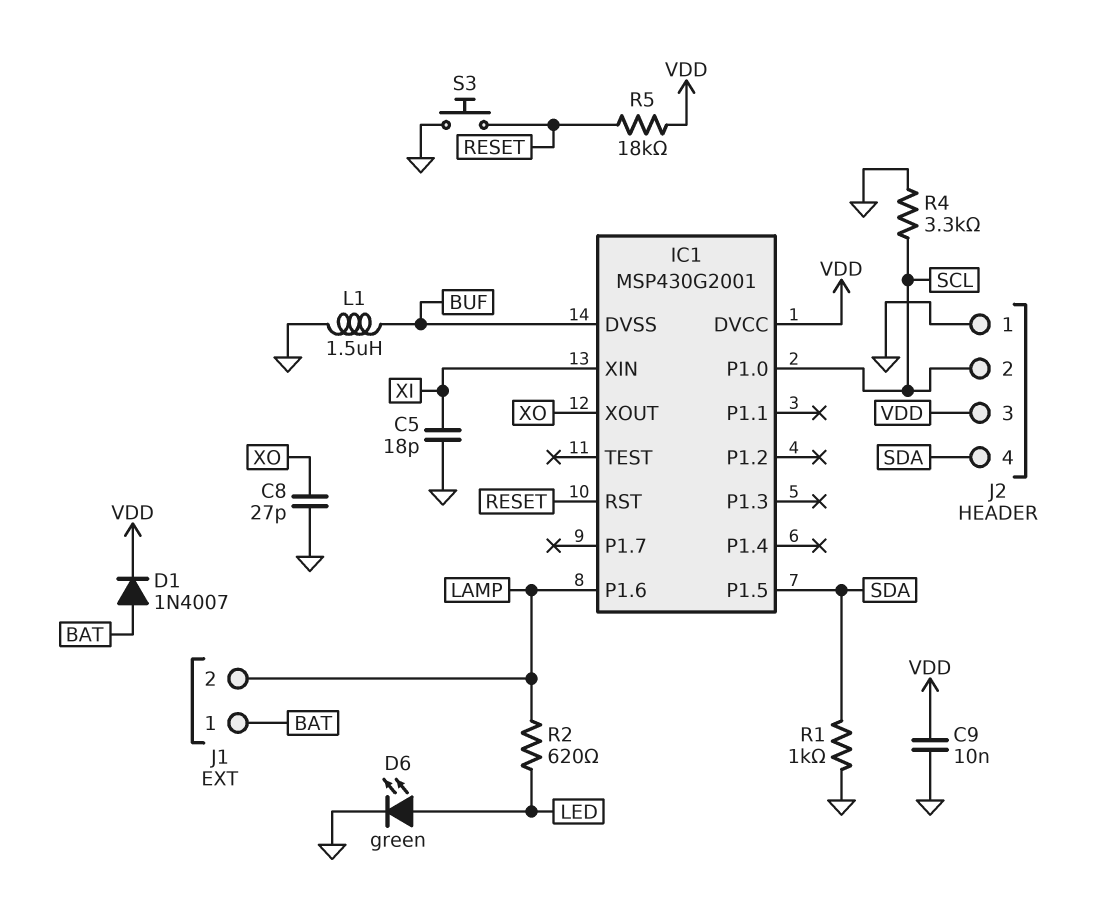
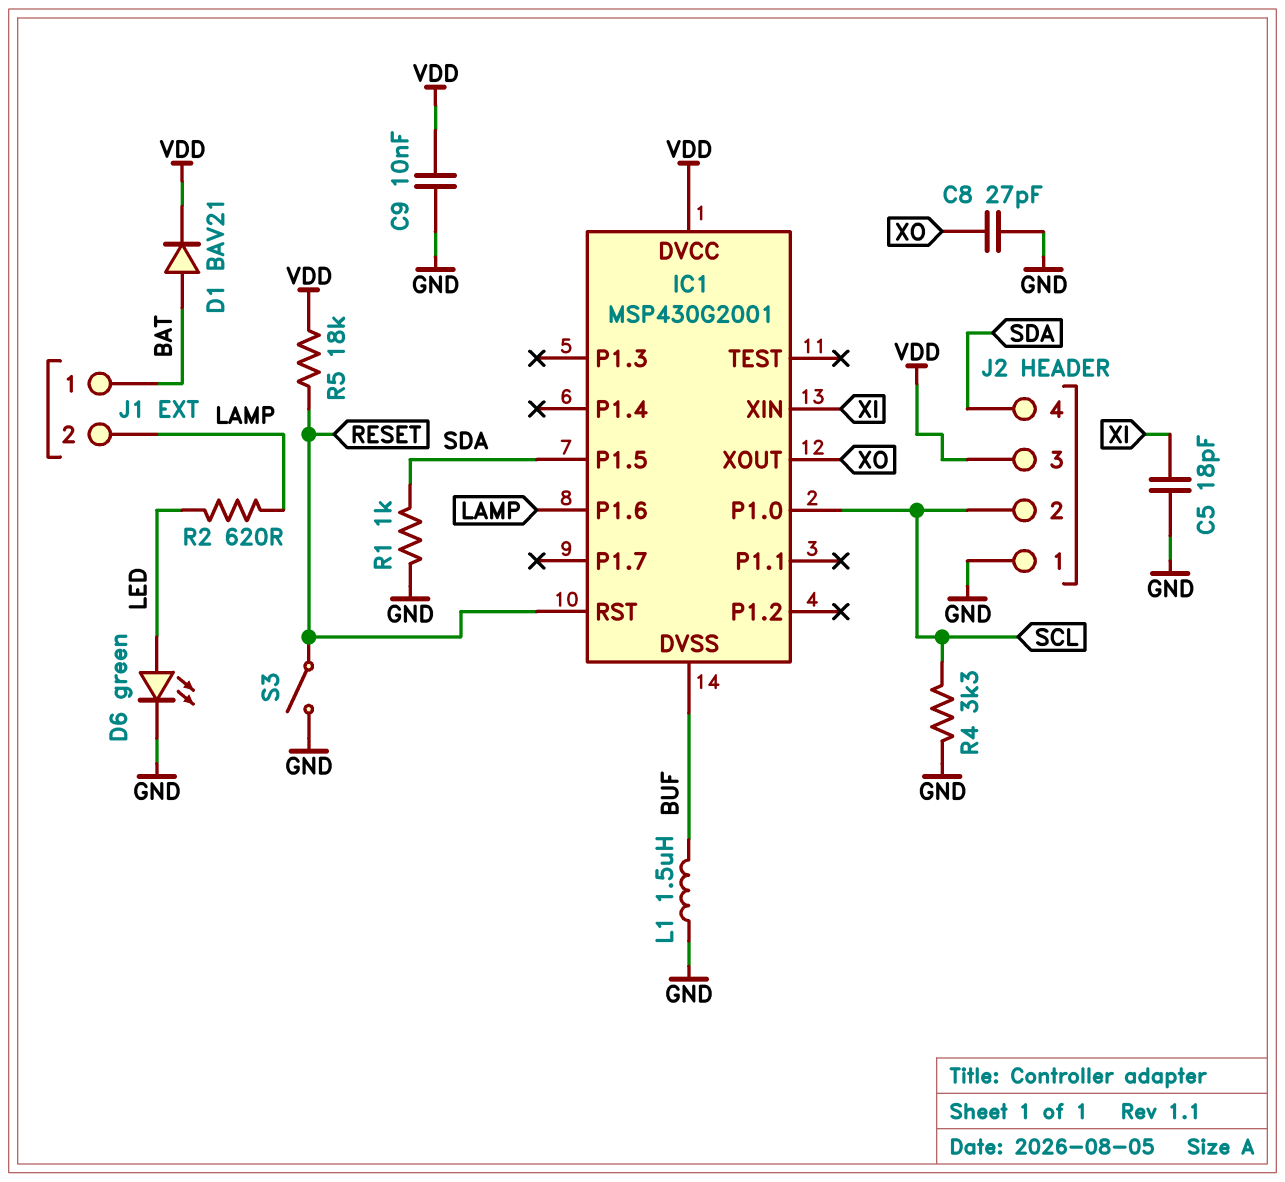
D1: diode 1N4007 (A BAT, K VDD) -> diode BAV21 (A BAT, K VDD)
S3: button (GND, RESET) -> switch (GND, RESET)

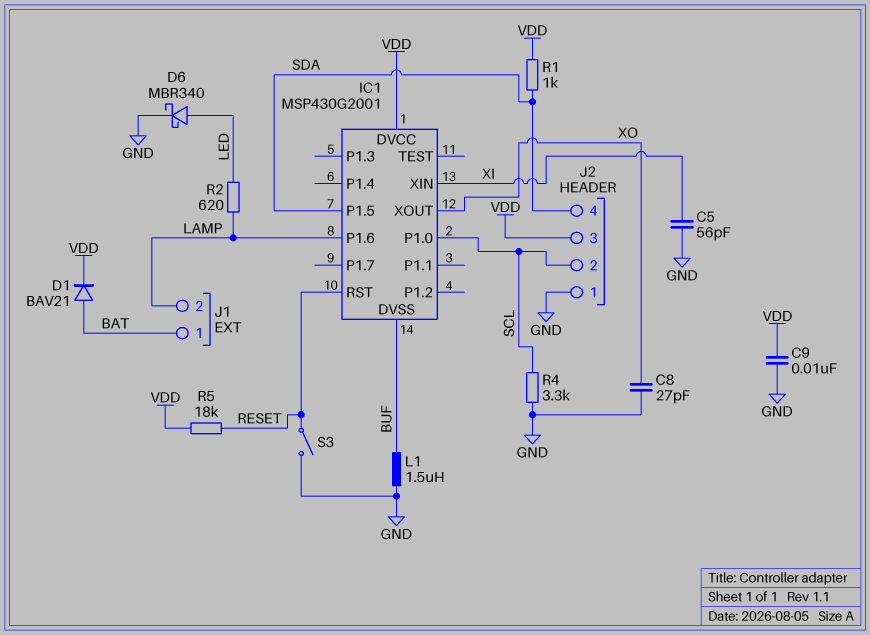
C5: 18pF (GND, XI) -> 56pF (GND, XI)
D6: LED green (A LED, K GND) -> schottky MBR340 (A LED, K GND)
R1: 1k (GND, SDA) -> 1k (SDA, VDD)

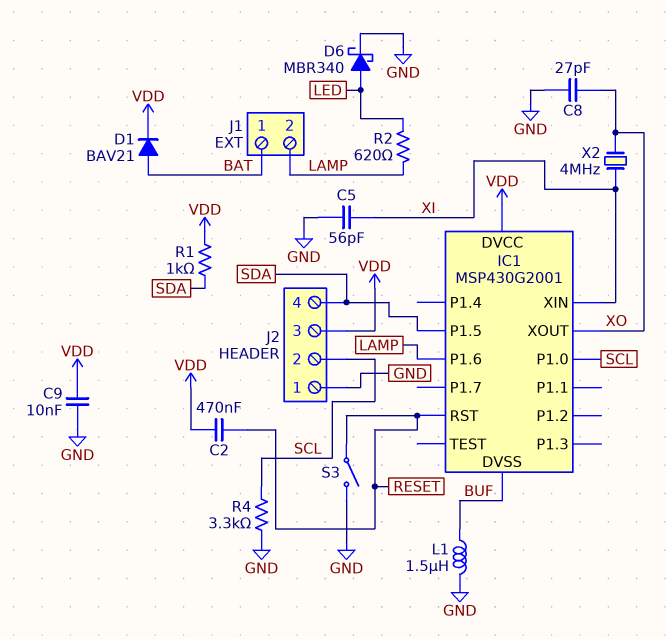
C2: none -> 470nF (RESET, VDD)
R5: 18k (RESET, VDD) -> none
X2: none -> 4MHz (XI, XO)

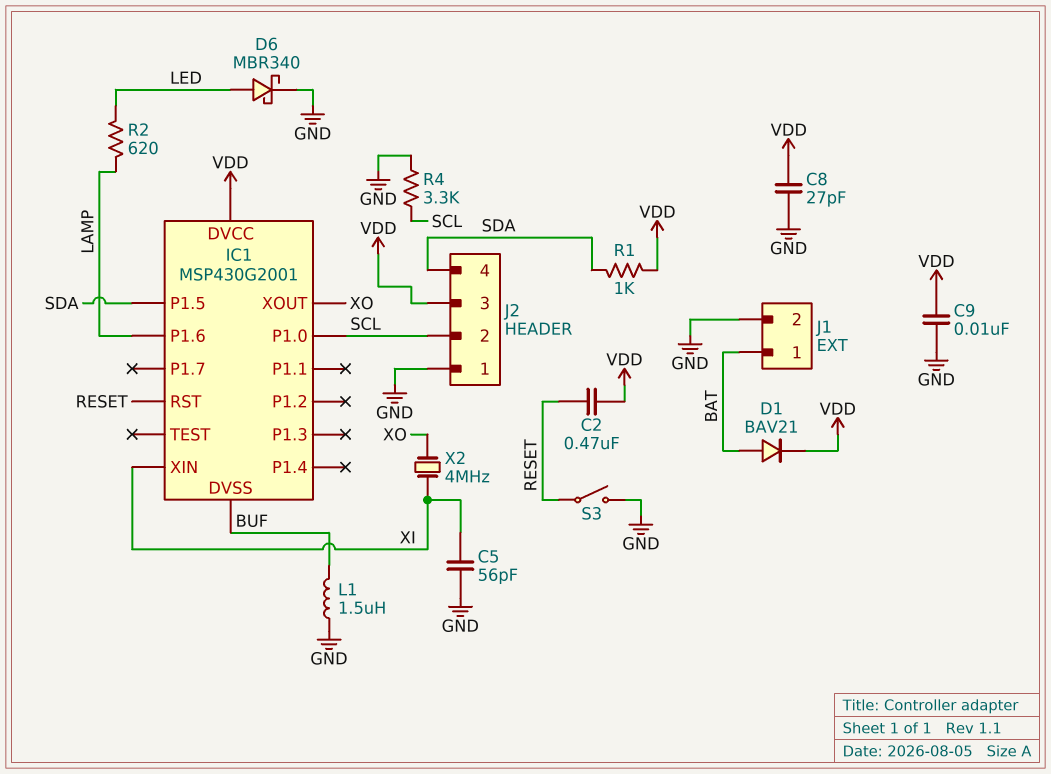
C8: 27pF (GND, XO) -> 27pF (GND, VDD)
J1 pin 2: LAMP -> GND

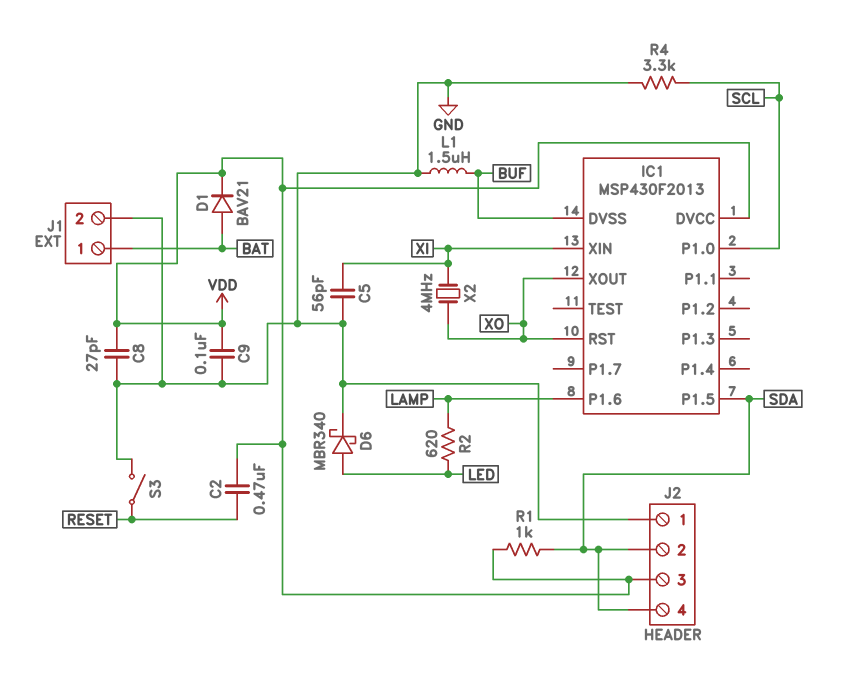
C9: 10nF (GND, VDD) -> 100nF (GND, VDD)
IC1: MSP430G2001 -> MSP430F2013
IC1 pin RST: RESET -> XO
J2 pin 2: SCL -> SDA

